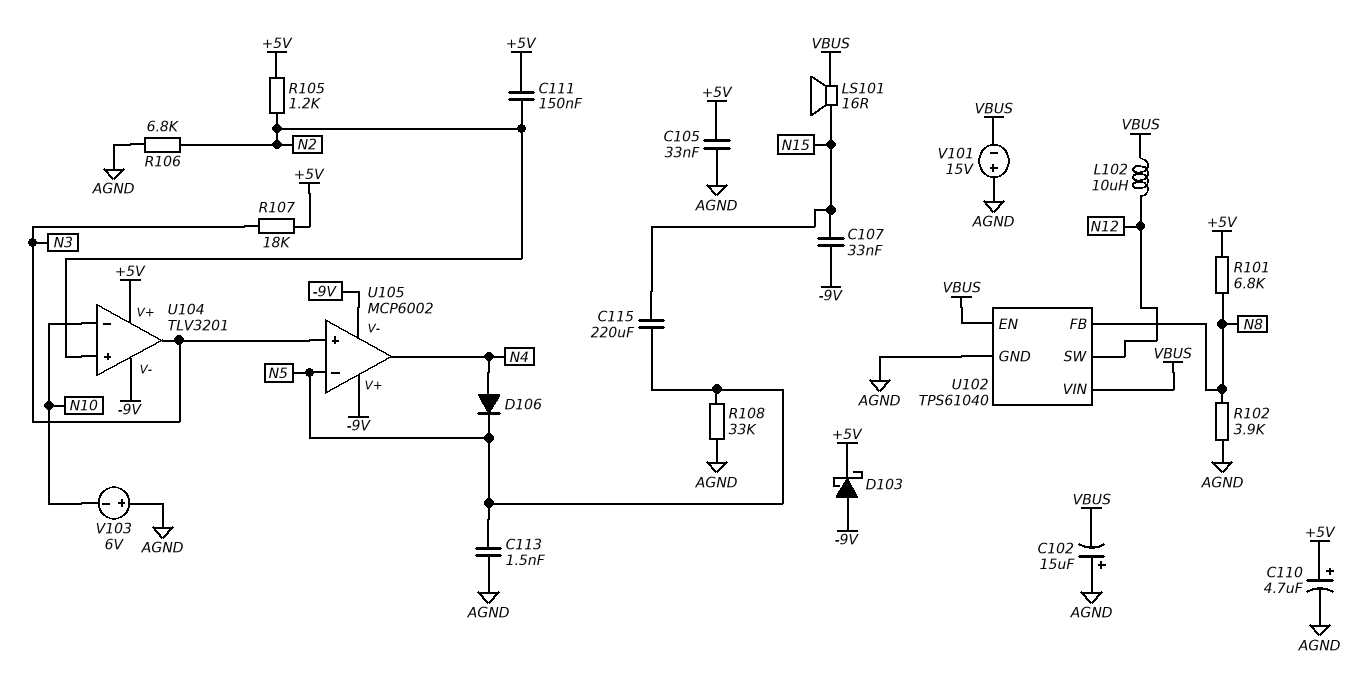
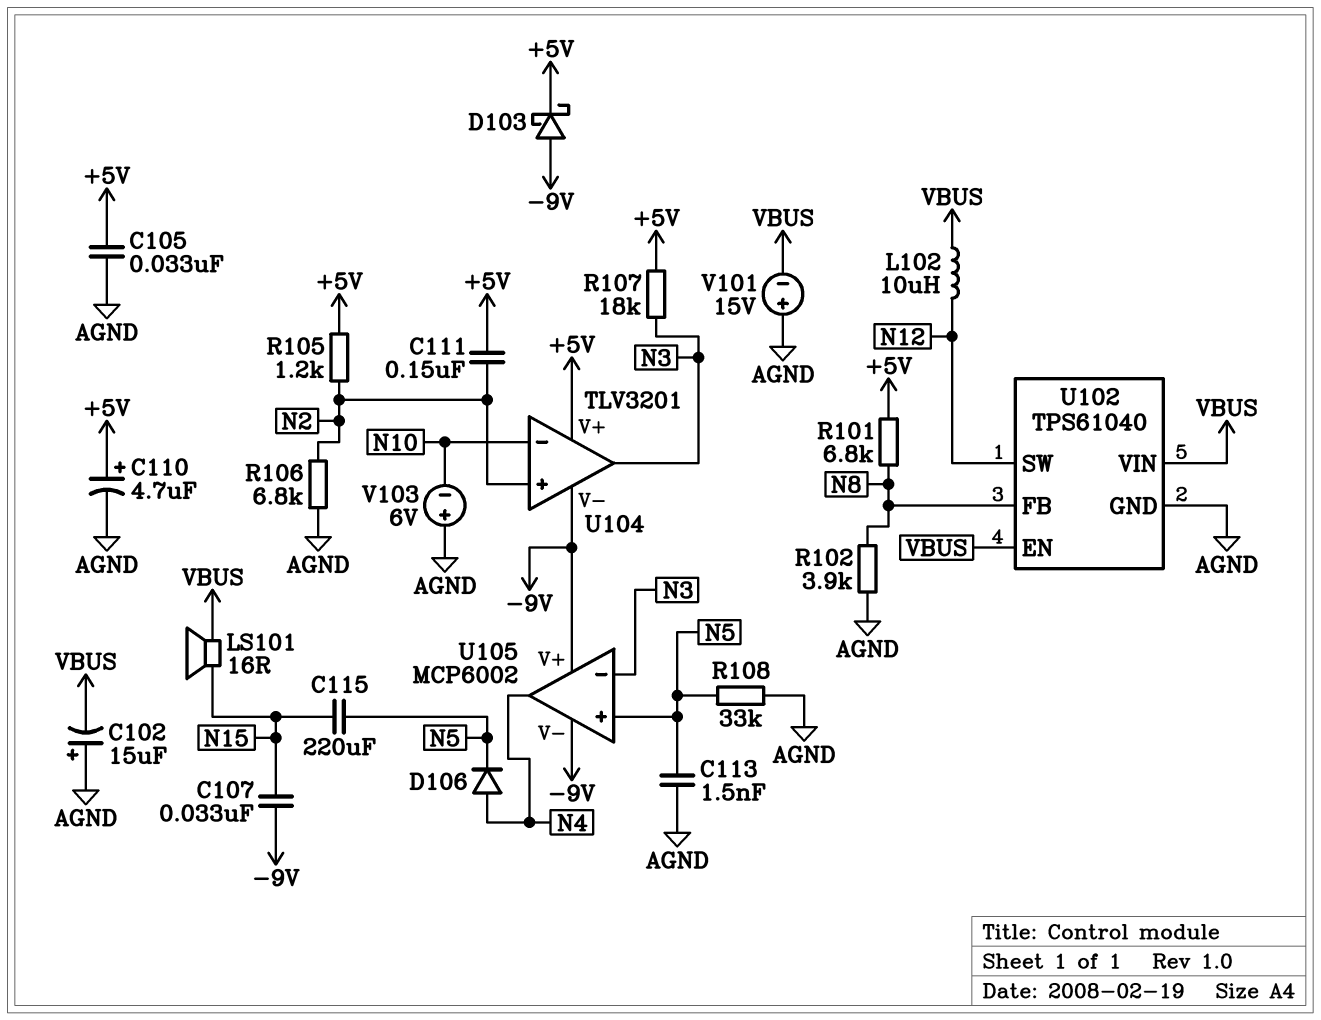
U105 pin in+: N3 -> N5
U105 pin in-: N5 -> N3

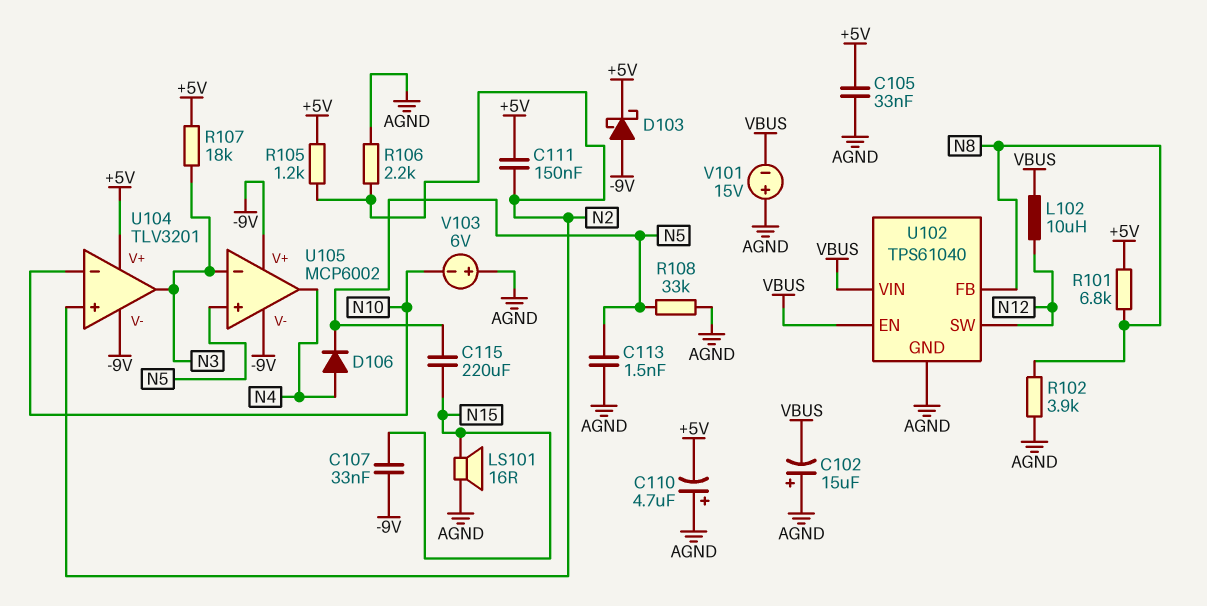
C110: 4.7uF (plus +5V, minus AGND) -> 4.7uF (plus AGND, minus +5V)
LS101: speaker 16R (N15, VBUS) -> speaker 16R (AGND, N15)
R106: 6.8k (AGND, N2) -> 2.2k (AGND, N2)

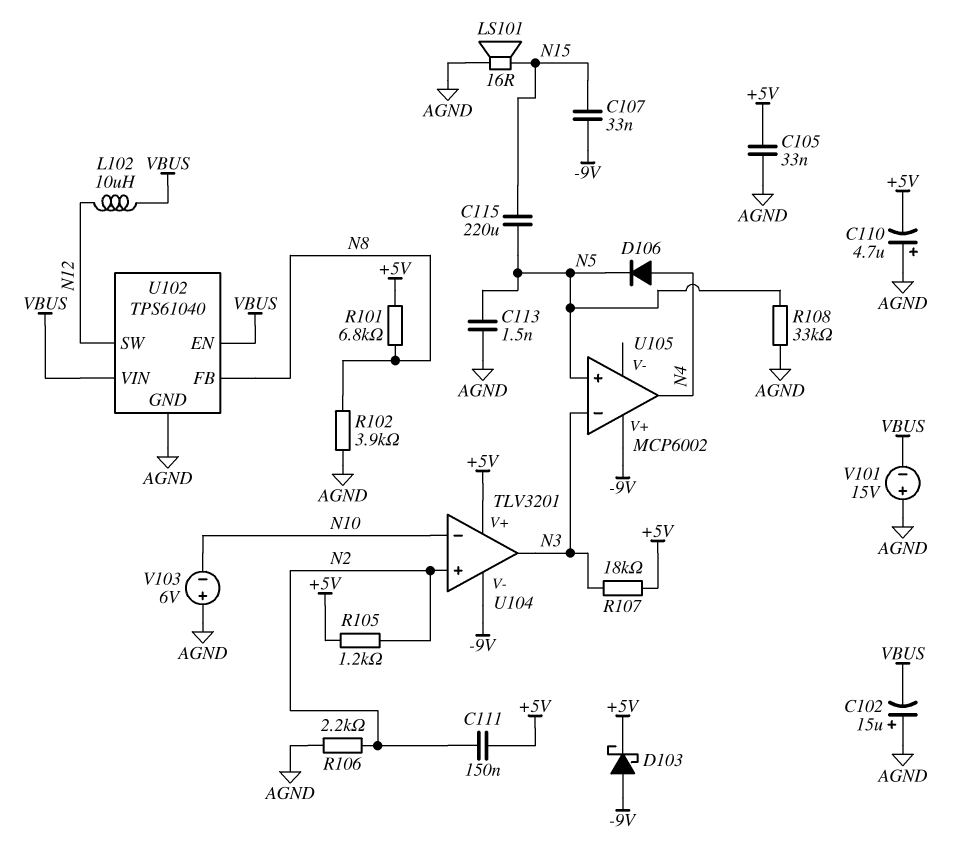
U105 pin V-: -9V -> none

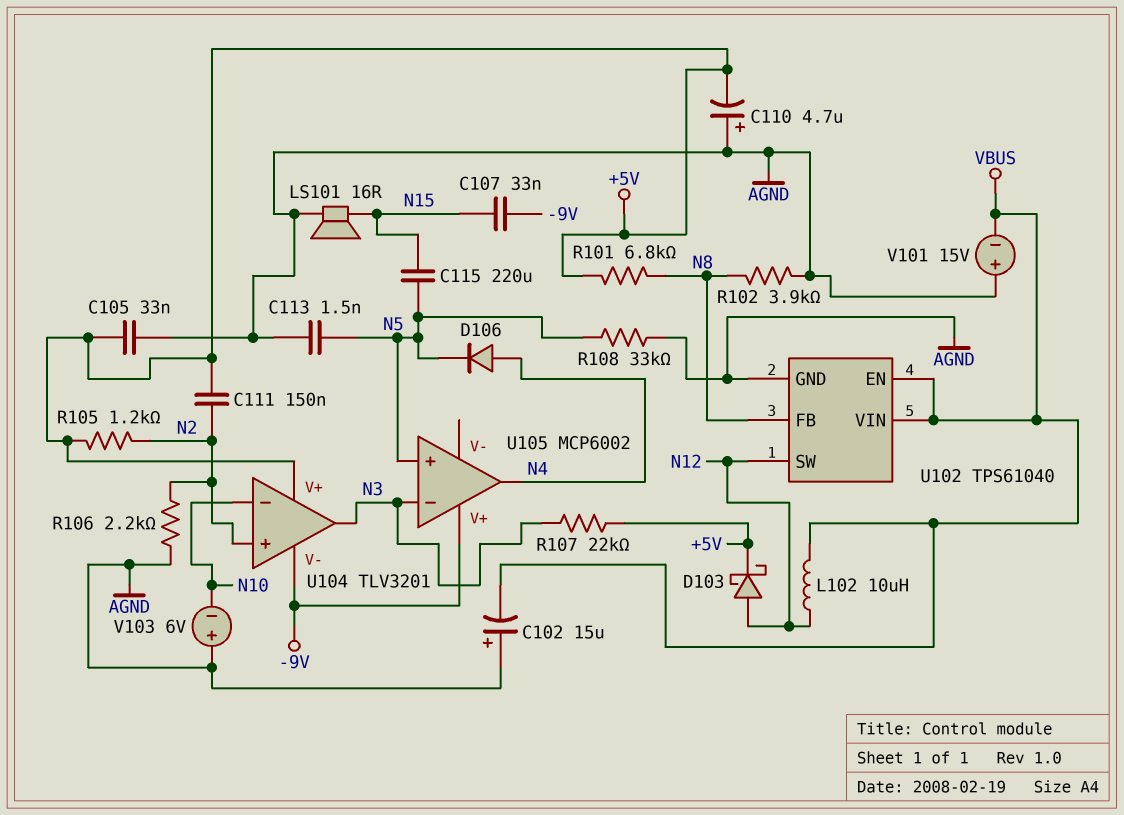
D103: schottky (A -9V, K +5V) -> schottky (A N12, K +5V)
R107: 18k (+5V, N3) -> 22k (+5V, N3)

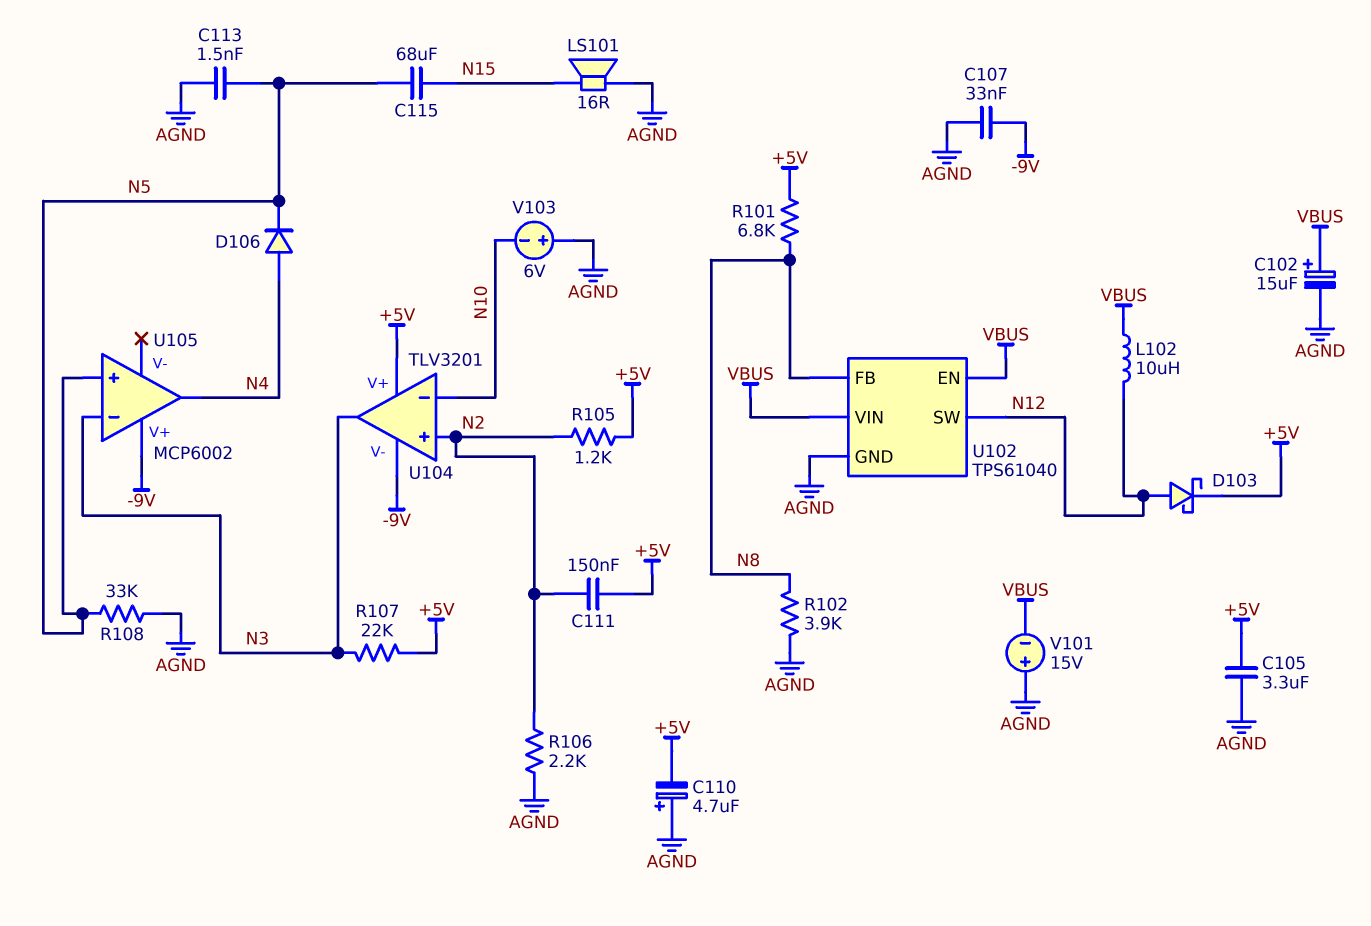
C102: 15uF (plus AGND, minus VBUS) -> 15uF (plus VBUS, minus AGND)
C105: 33nF (+5V, AGND) -> 3.3uF (+5V, AGND)
C107: 33nF (-9V, N15) -> 33nF (-9V, AGND)
C115: 220uF (N5, N15) -> 68uF (N5, N15)

